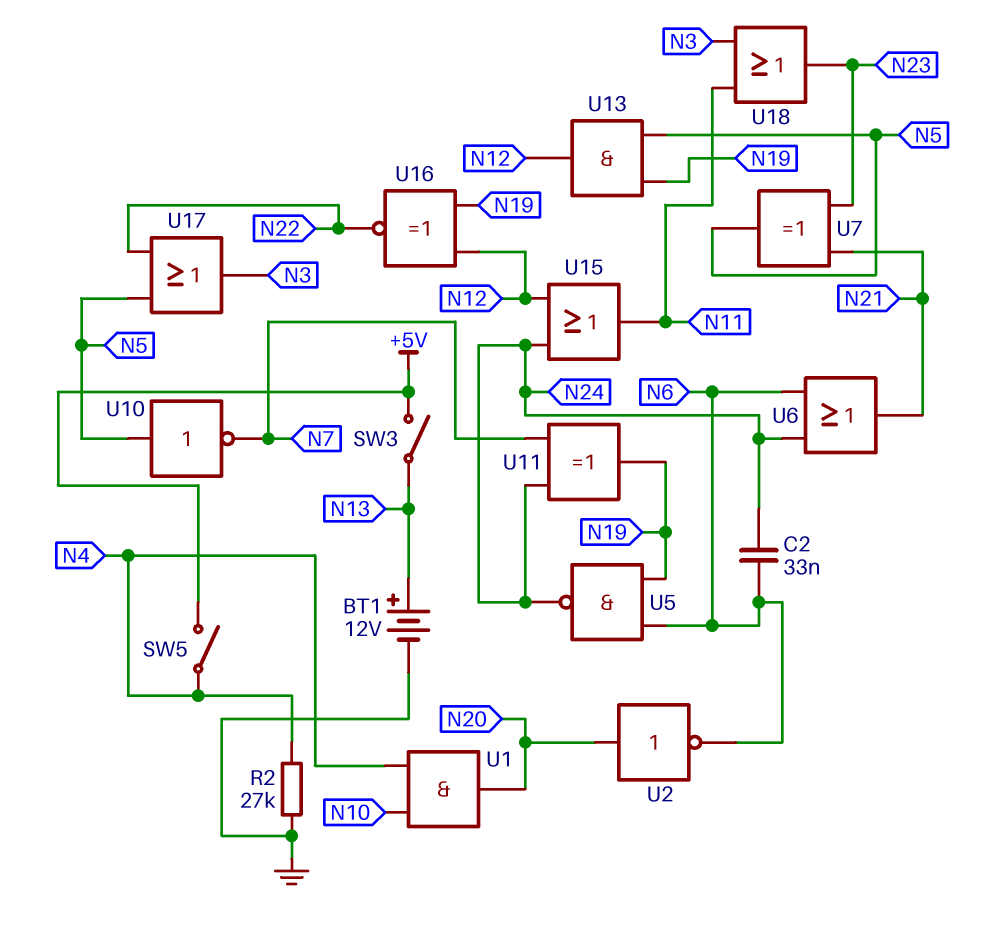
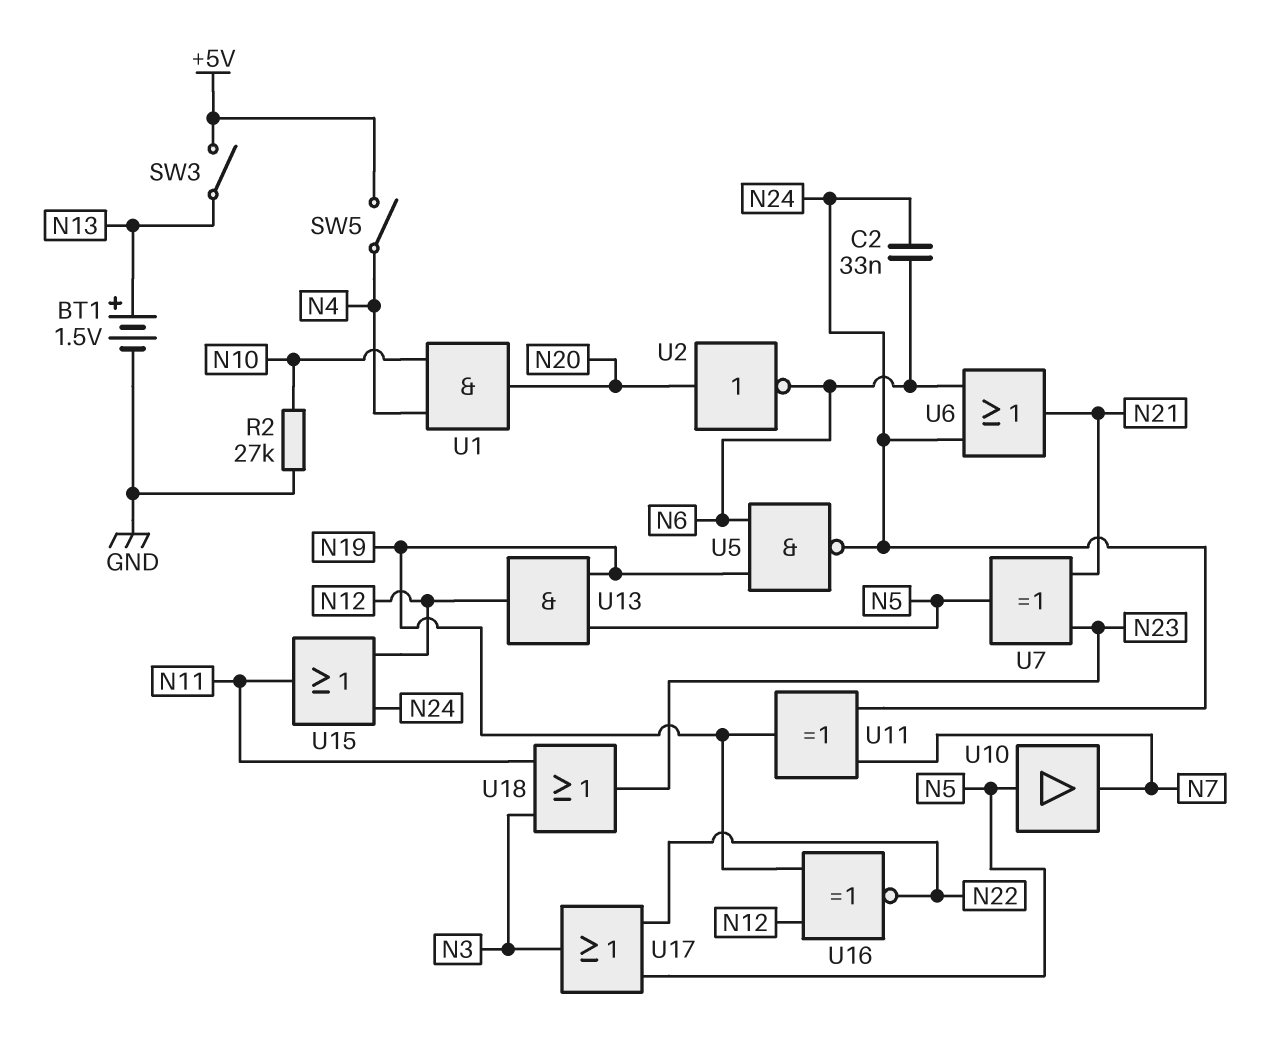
BT1: 12V (plus N13, minus GND) -> 1.5V (plus N13, minus GND)
R2: 27k (GND, N4) -> 27k (GND, N10)
U10: NOT (in N5, out N7) -> buffer (in N5, out N7)

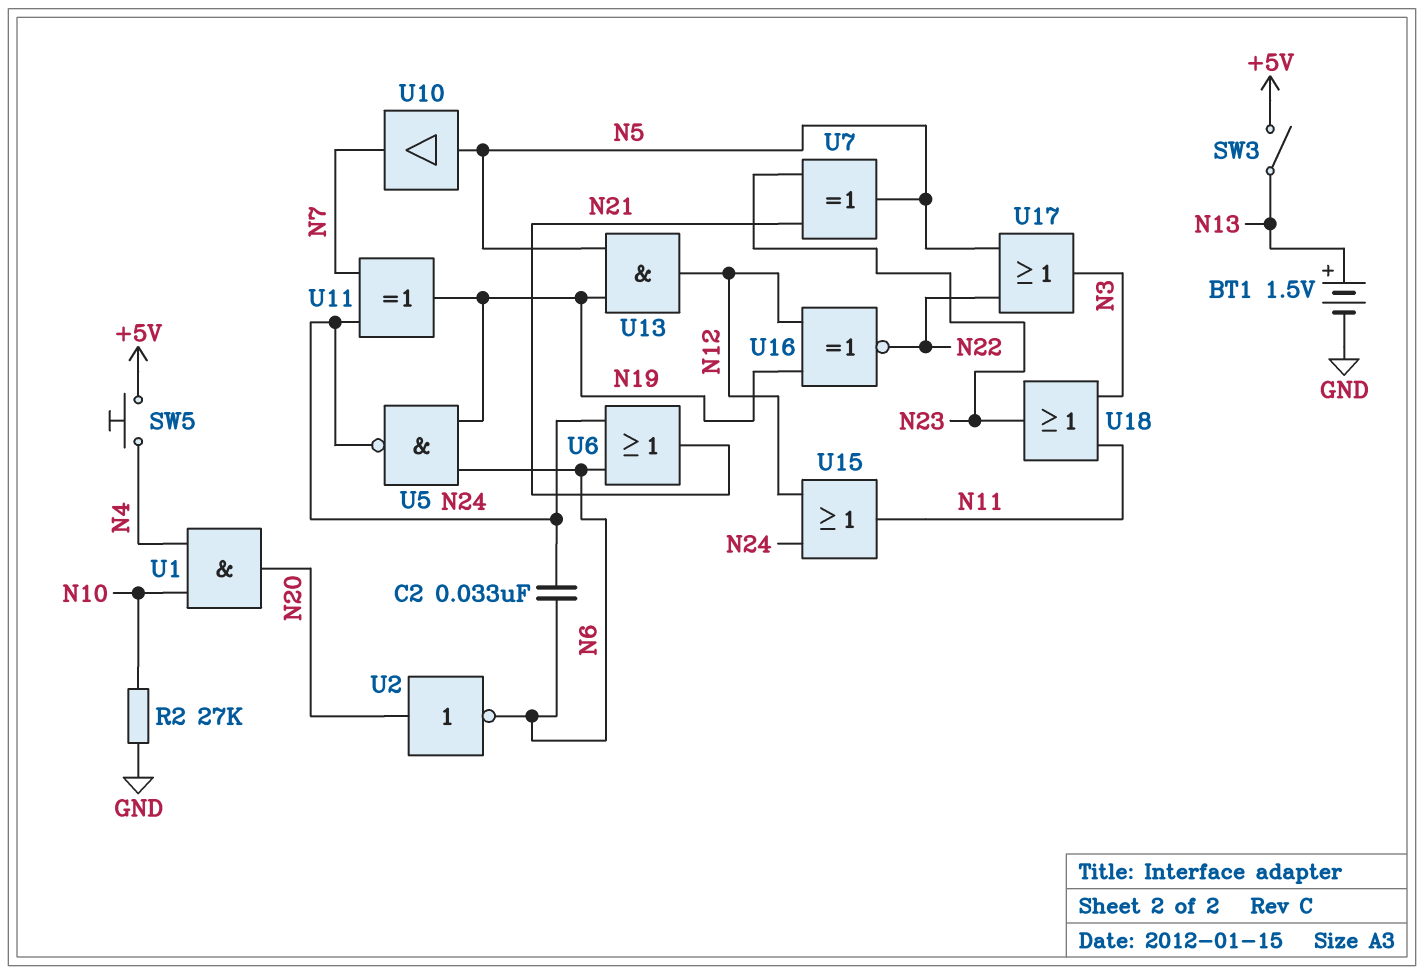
SW5: switch (+5V, N4) -> button (+5V, N4)

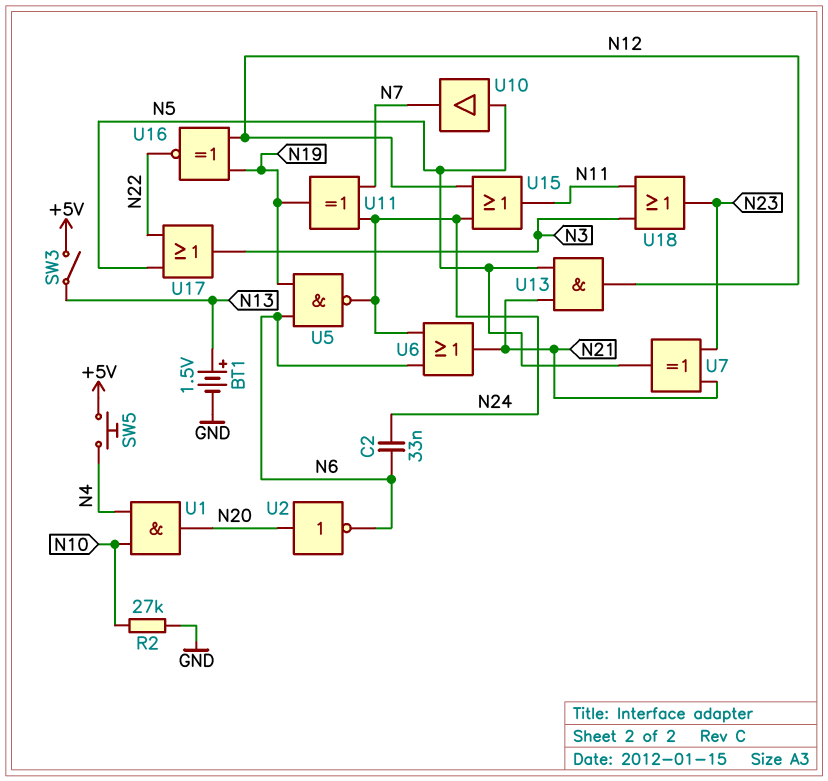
U13: AND (in N5, in N19, out N12) -> AND (in N5, in N21, out N12)

